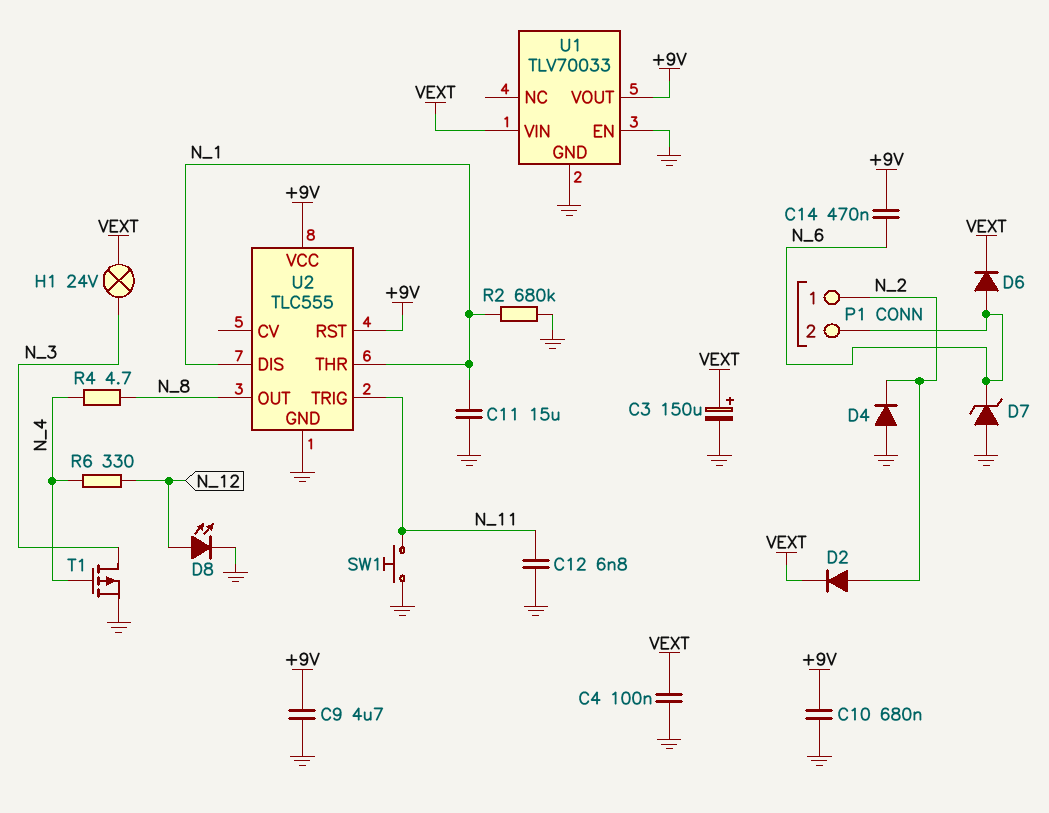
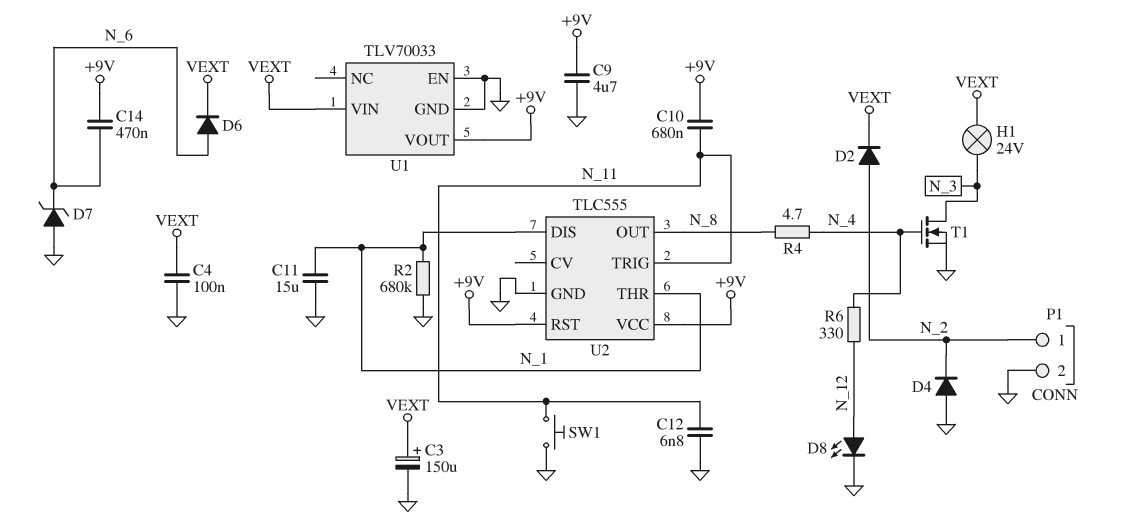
C10: 680nF (+9V, GND) -> 680nF (+9V, N_11)
P1 pin 2: N_6 -> GND
T1: PMOS (G N_4, D N_3, S GND) -> NMOS (G N_4, D N_3, S GND)

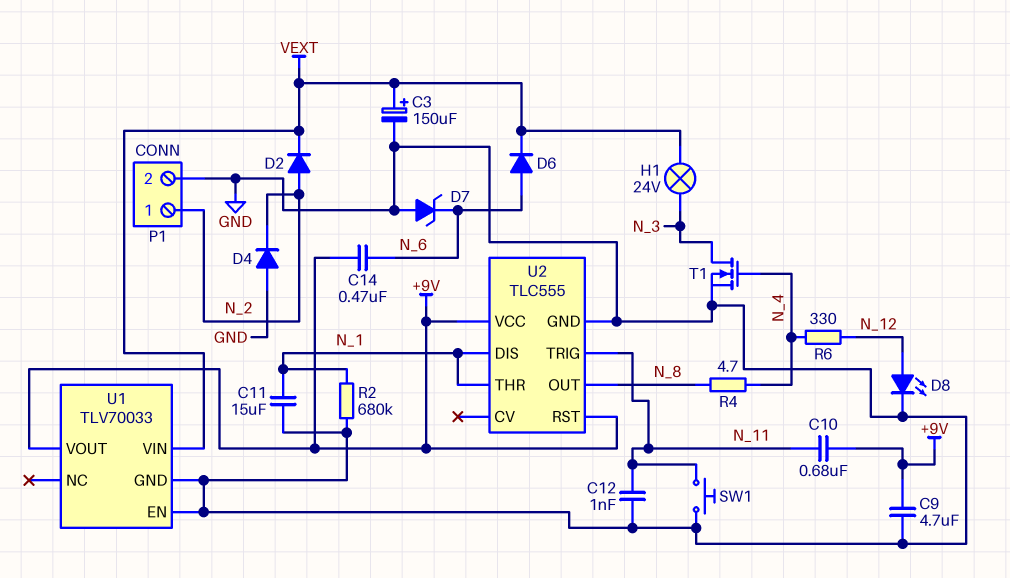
C4: 100nF (GND, VEXT) -> none
C12: 6.8nF (GND, N_11) -> 1nF (GND, N_11)

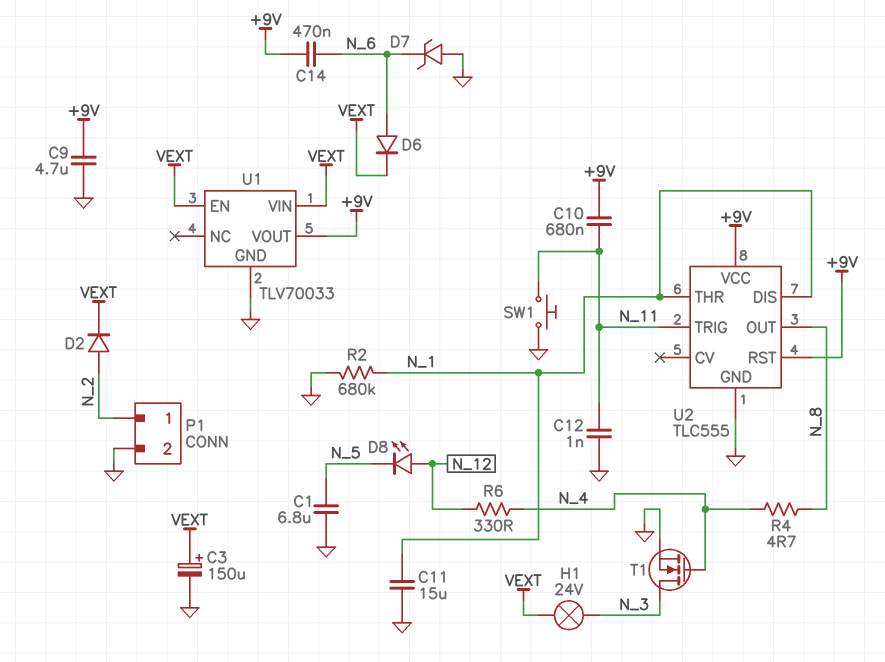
C1: none -> 6.8uF (GND, N_5)
D4: diode (A GND, K N_2) -> none
D8: LED (A N_12, K GND) -> LED (A N_12, K N_5)
U1 pin EN: GND -> VEXT

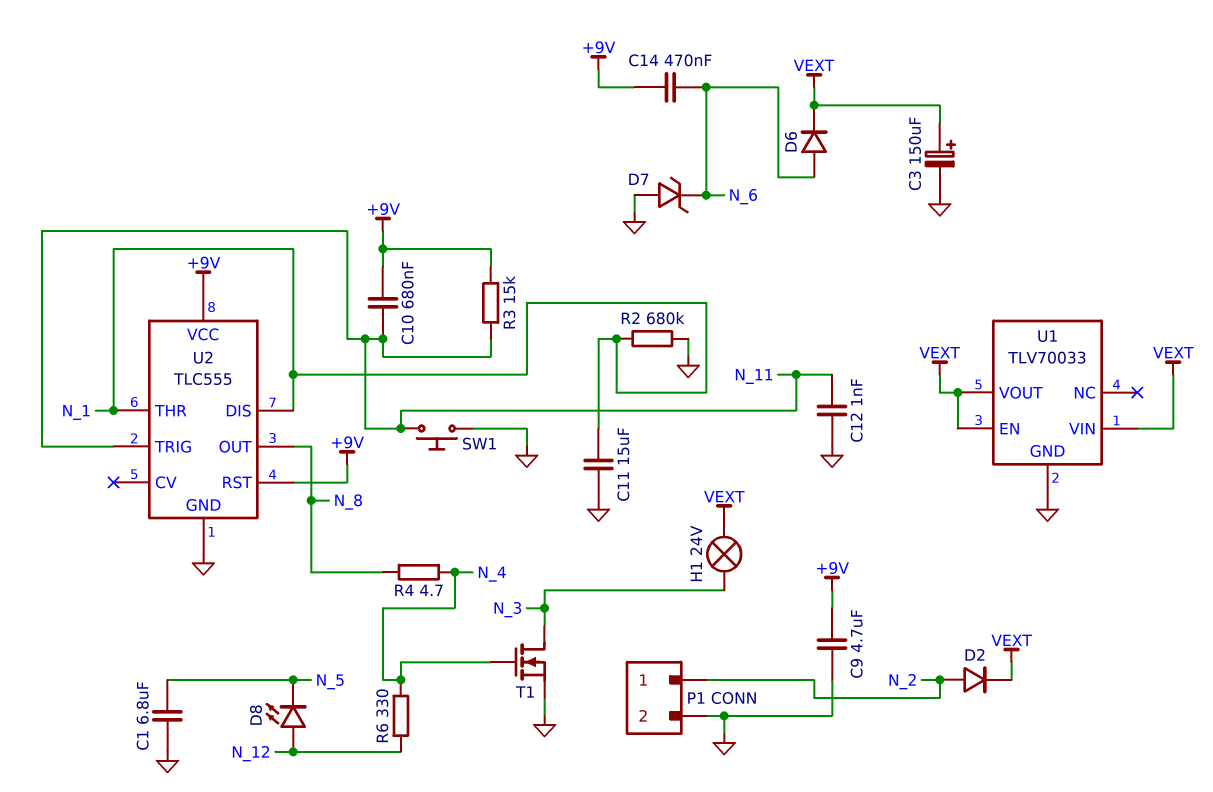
R3: none -> 15k (+9V, N_11)
U1 pin VOUT: +9V -> VEXT

